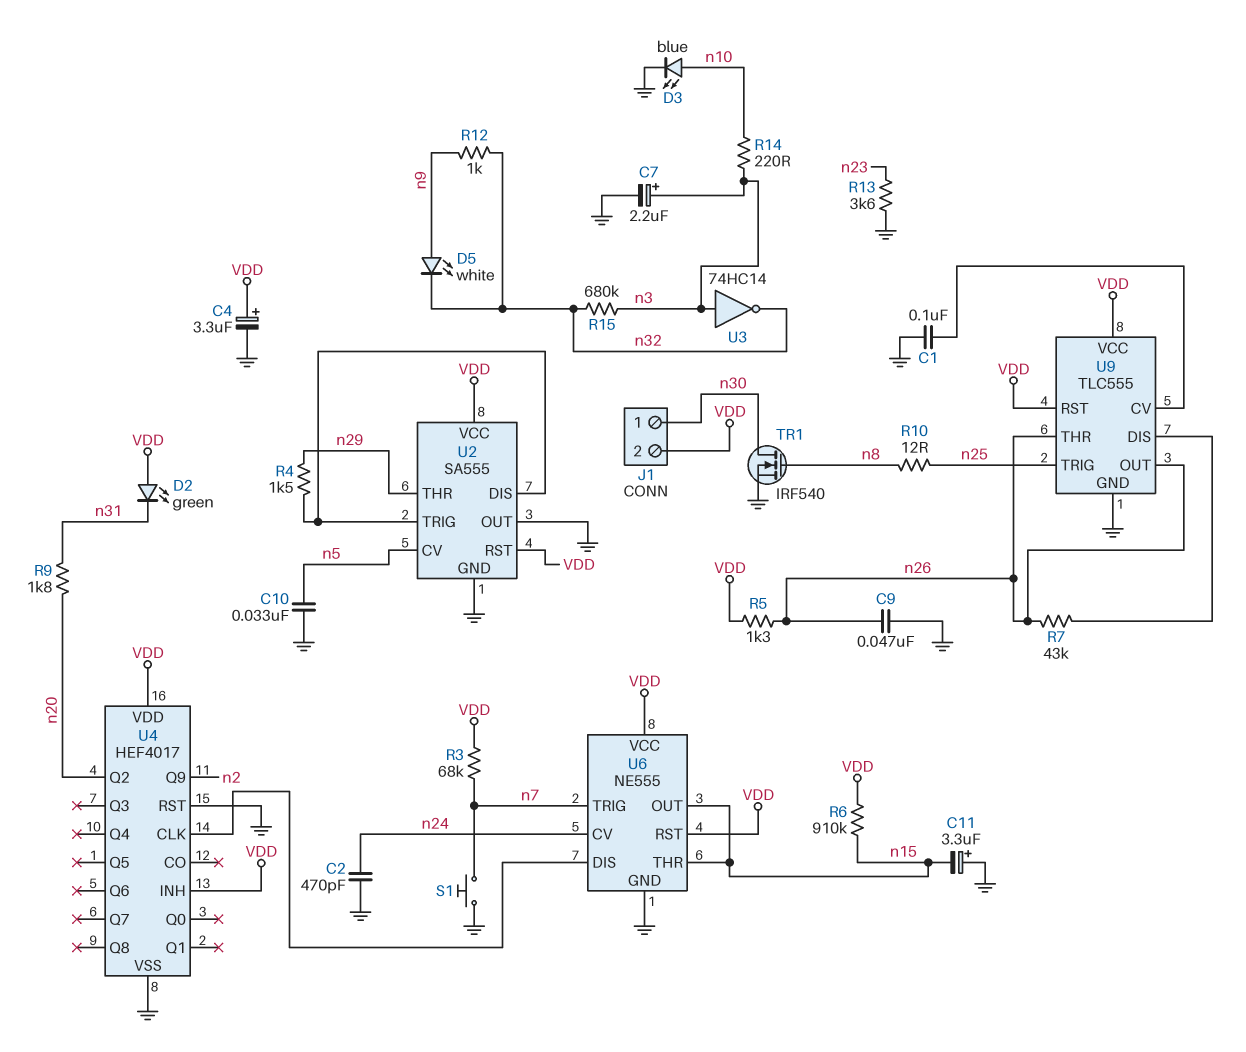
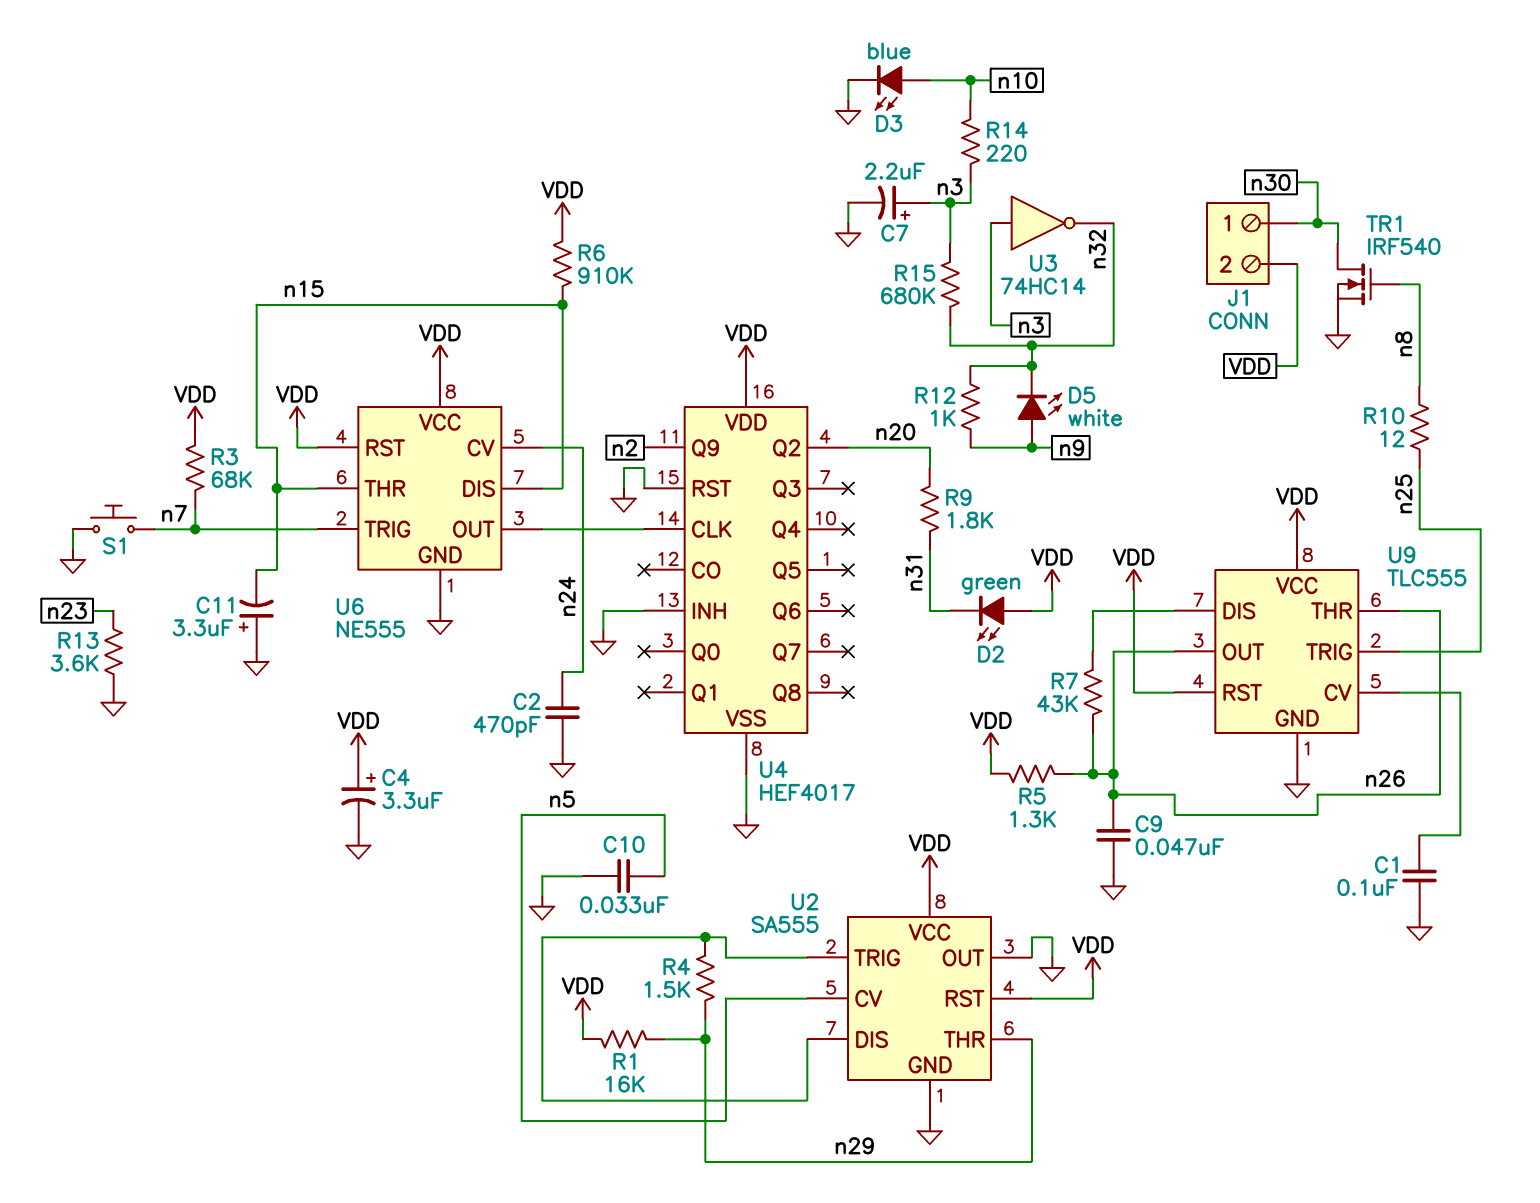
R1: none -> 16k (VDD, n29)
U4 pin INH: VDD -> GND
U6 pin DIS: U4/CLK -> n15
U6 pin OUT: n15 -> U4/CLK

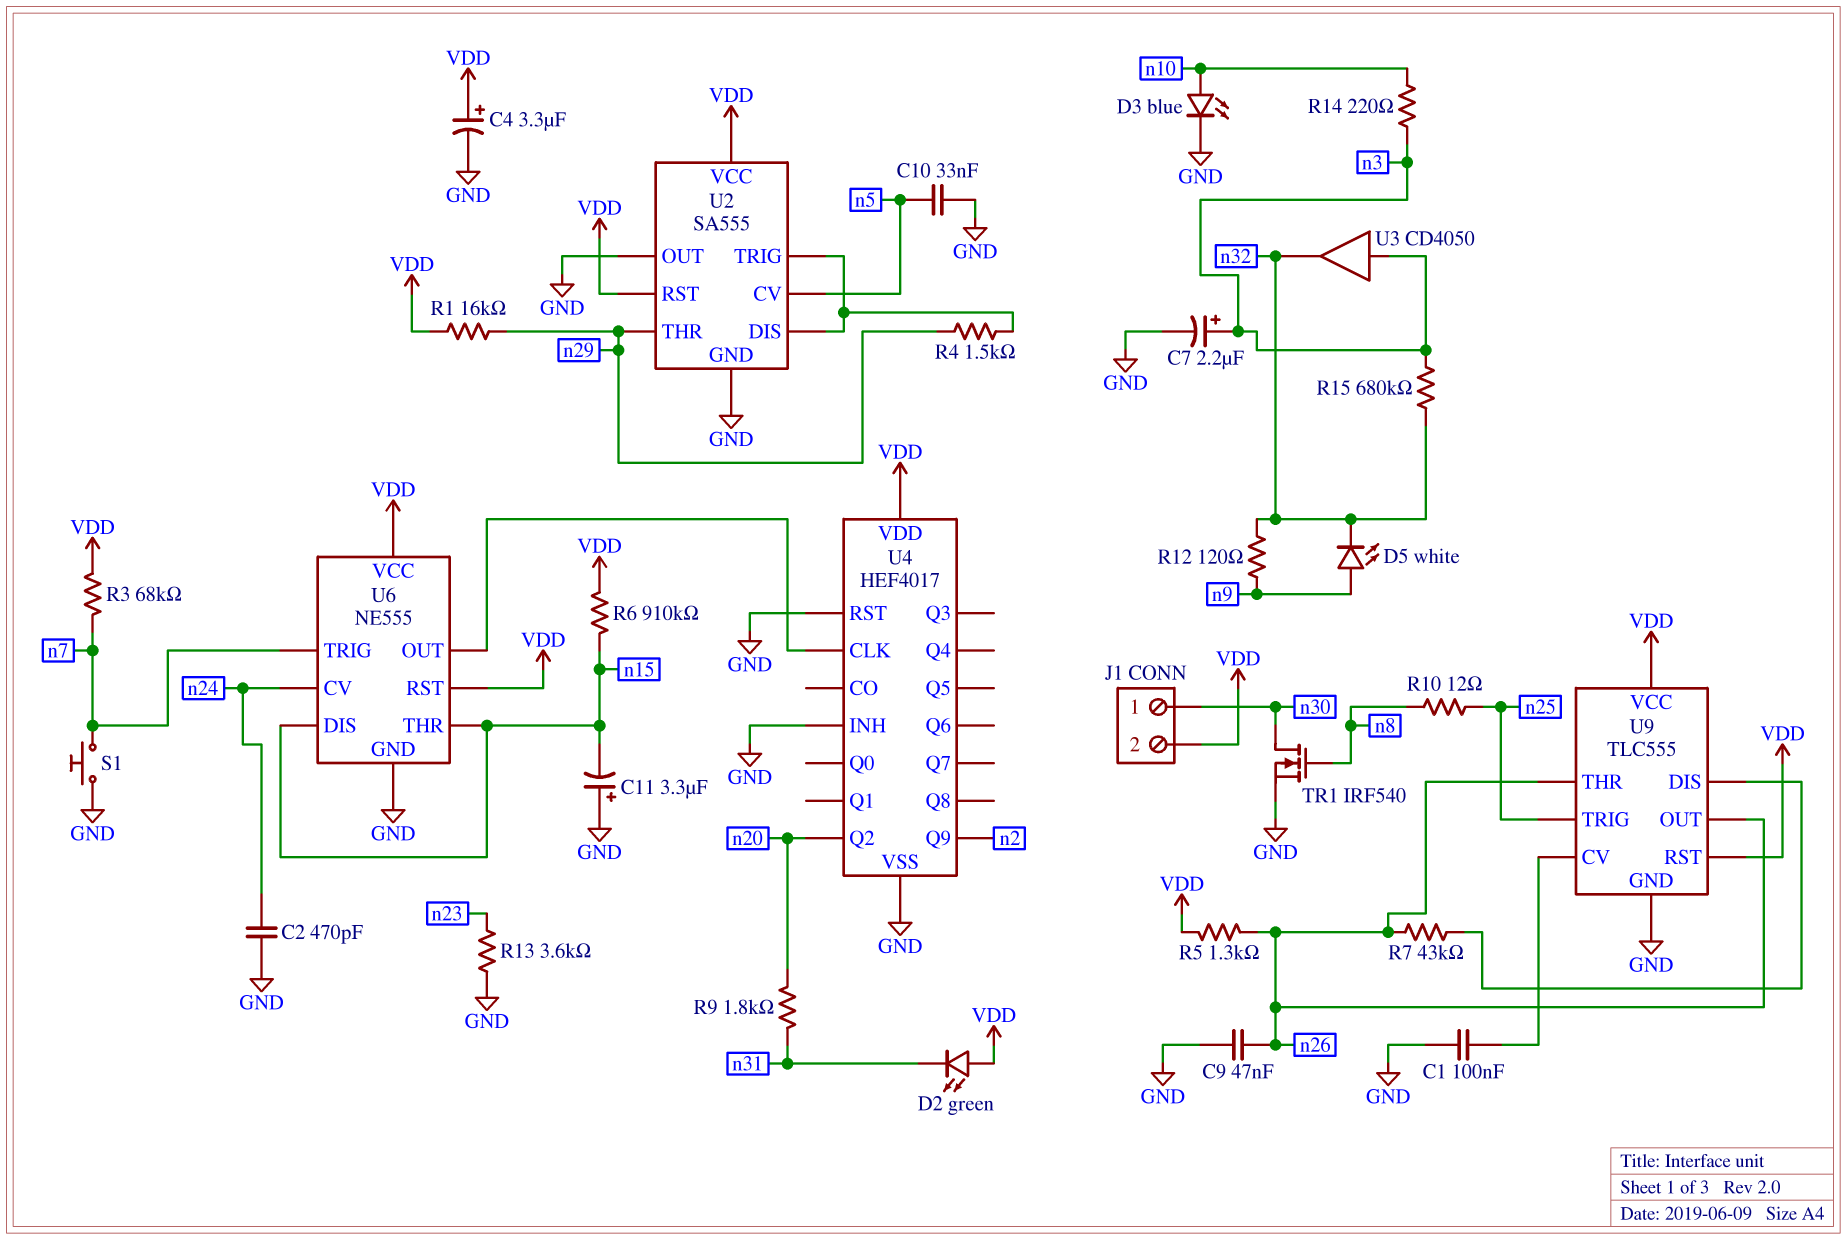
R12: 1k (n9, n32) -> 120 (n9, n32)
U3: NOT 74HC14 (in n3, out n32) -> buffer CD4050 (in n3, out n32)

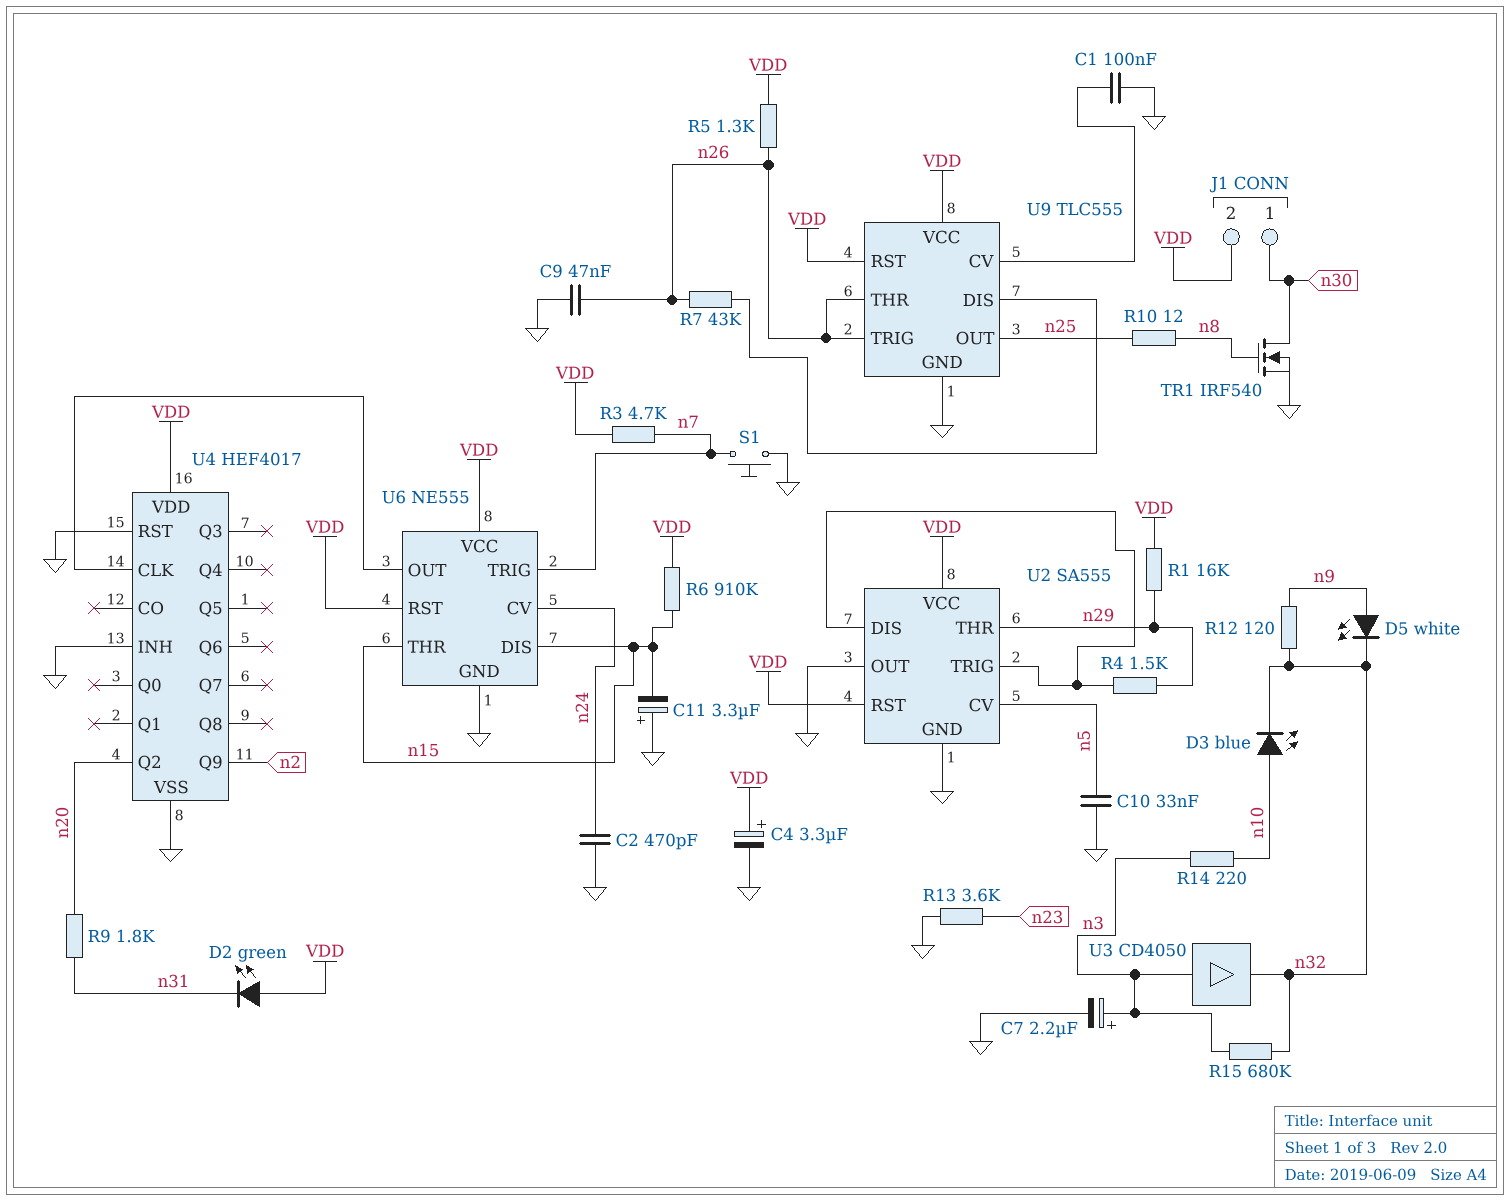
D3: LED blue (A n10, K GND) -> LED blue (A n10, K n32)
R3: 68k (VDD, n7) -> 4.7k (VDD, n7)
U9 pin OUT: n26 -> n25
U9 pin TRIG: n25 -> n26

